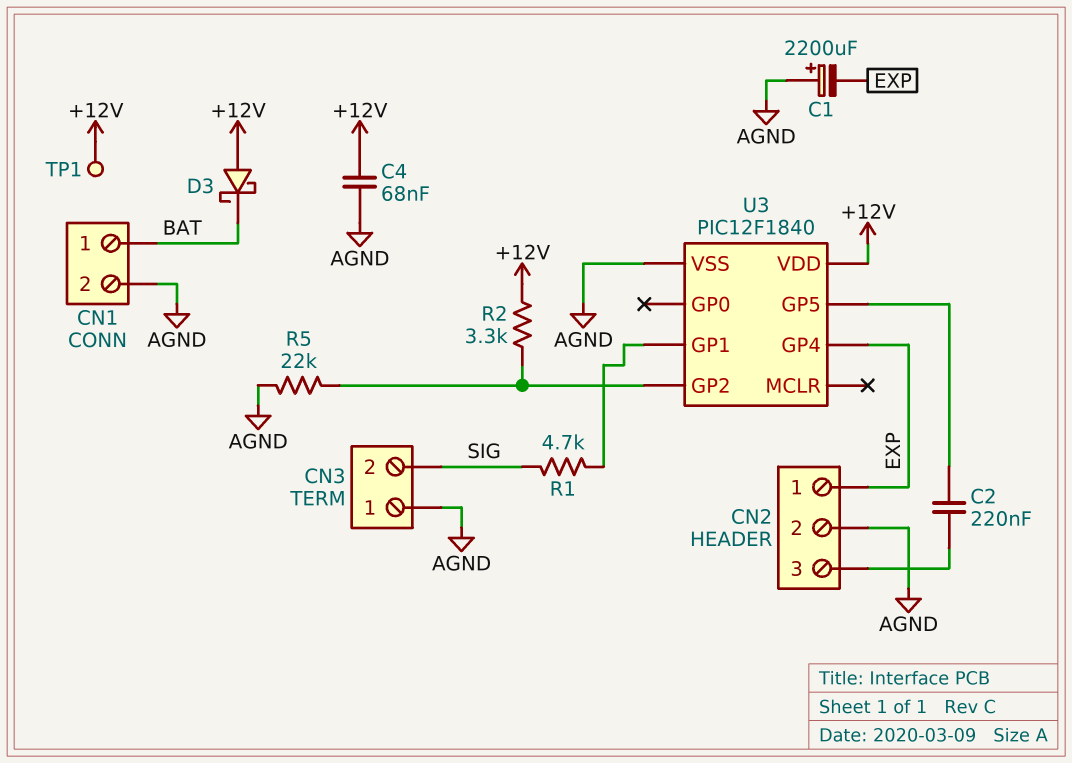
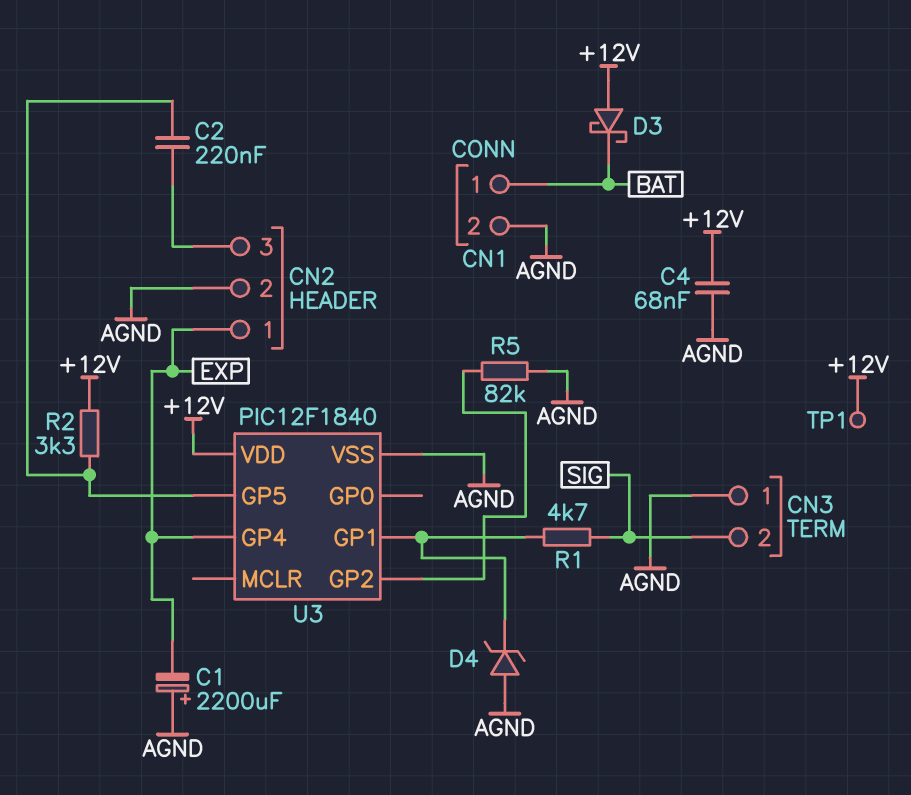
D4: none -> zener (A AGND, K U3/GP1)
R2: 3.3k (+12V, U3/GP2) -> 3.3k (+12V, U3/GP5)
R5: 22k (AGND, U3/GP2) -> 82k (AGND, U3/GP2)

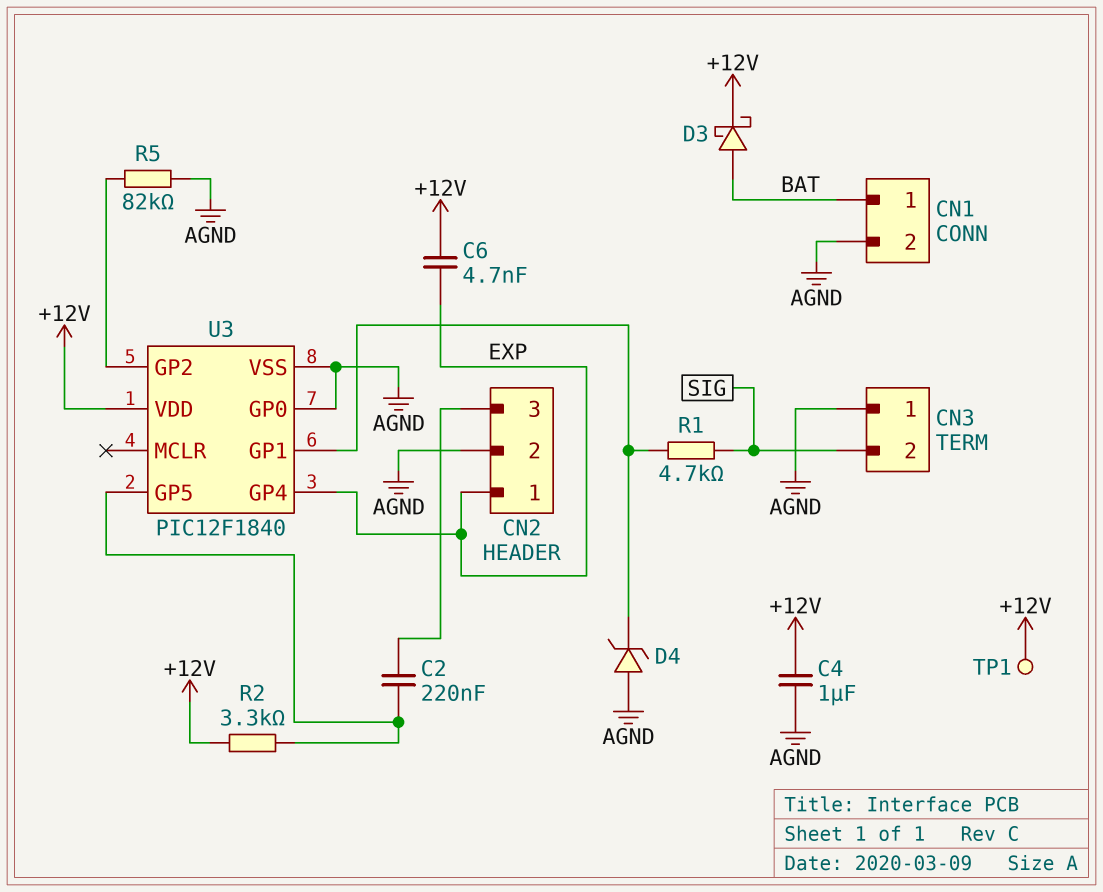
C1: 2200uF (plus AGND, minus EXP) -> none
C4: 68nF (+12V, AGND) -> 1uF (+12V, AGND)
C6: none -> 4.7nF (+12V, EXP)
D3: schottky (A +12V, K BAT) -> schottky (A BAT, K +12V)
U3 pin GP0: none -> AGND

